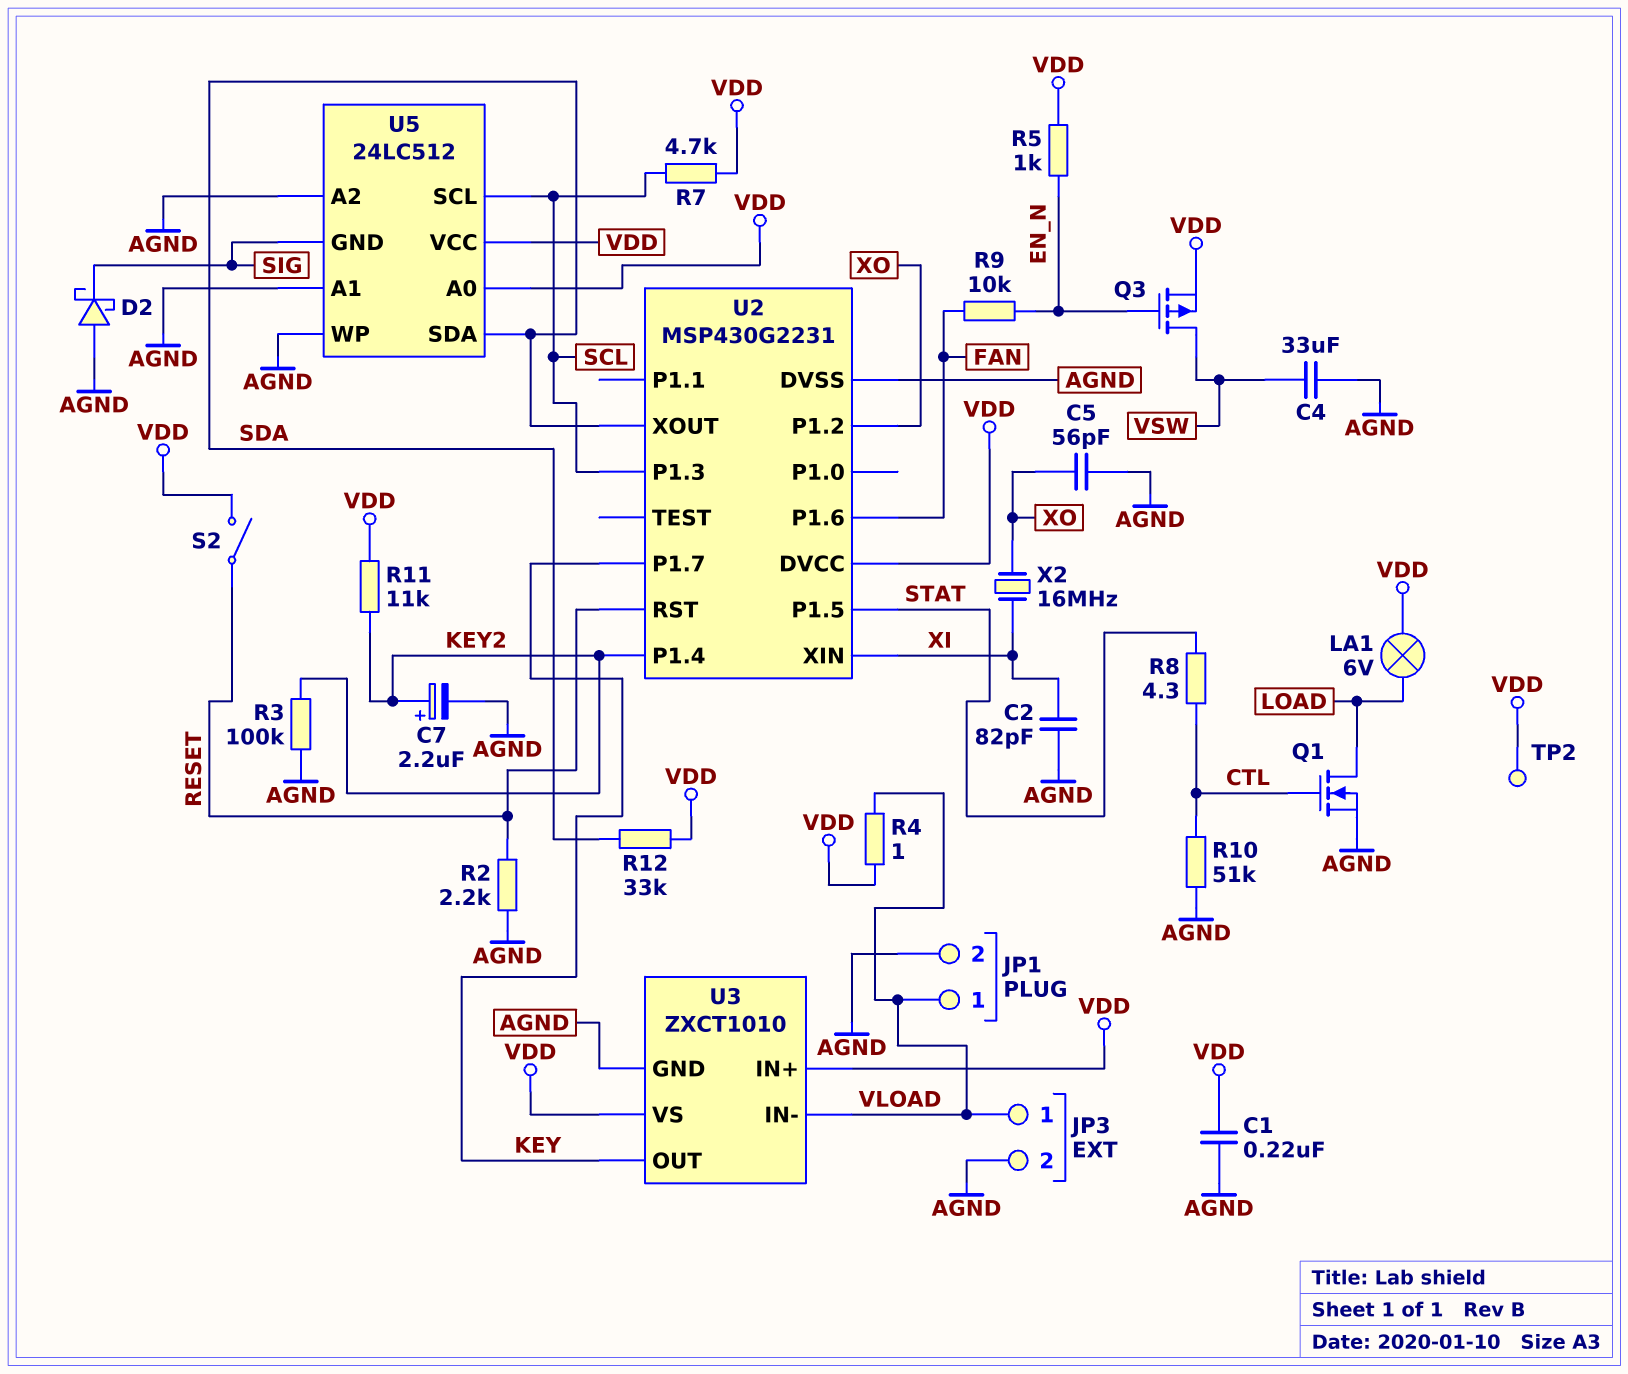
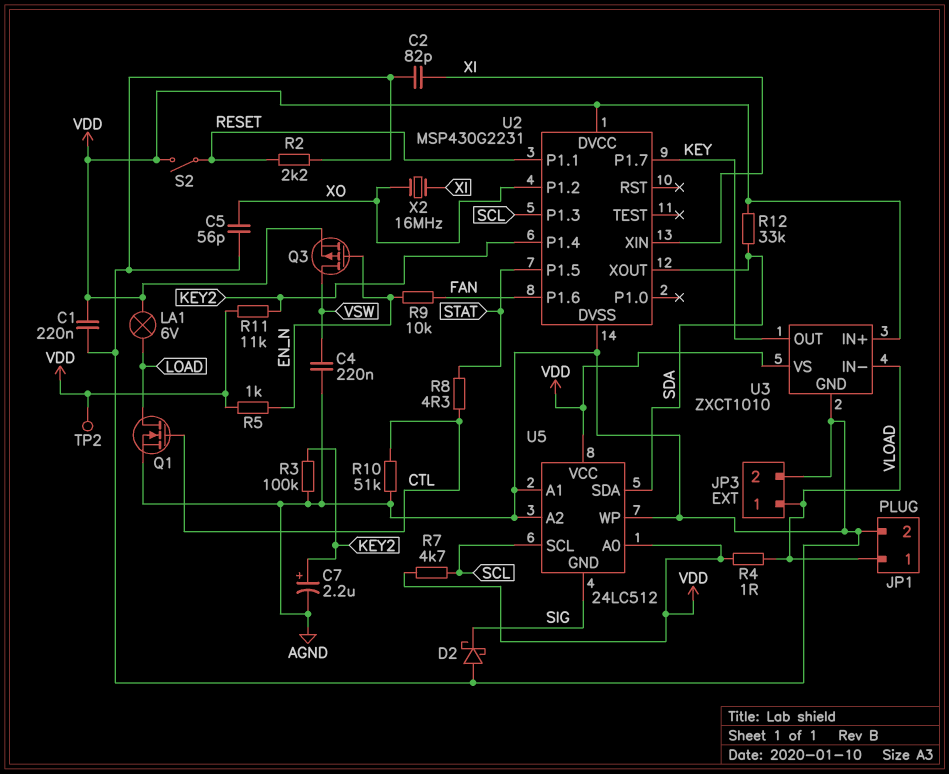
C4: 33uF (AGND, VSW) -> 220nF (AGND, VSW)
U2 pin P1.1: none -> RESET
U2 pin RST: RESET -> none

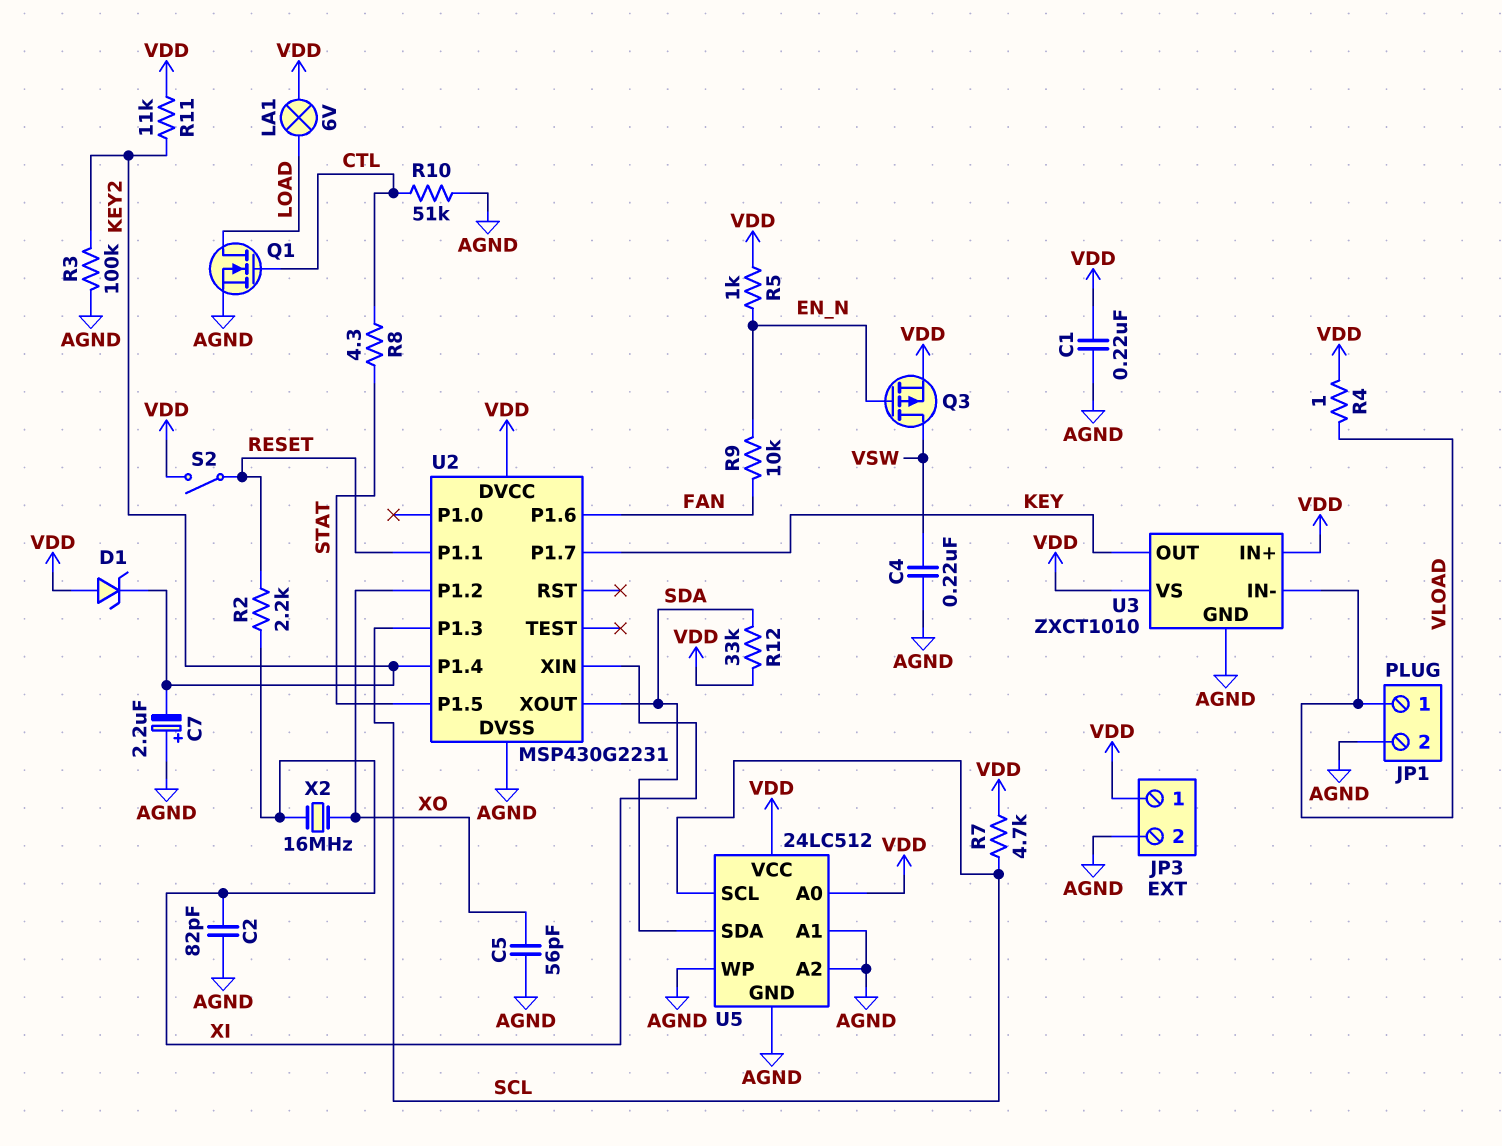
C7: 2.2uF (plus KEY2, minus AGND) -> 2.2uF (plus AGND, minus KEY2)
D1: none -> zener (A VDD, K KEY2)
D2: schottky (A AGND, K SIG) -> none
JP3 pin 1: VLOAD -> VDD
R2: 2.2k (AGND, RESET) -> 2.2k (RESET, XI)
TP2: test point (VDD) -> none
U5 pin GND: SIG -> AGND

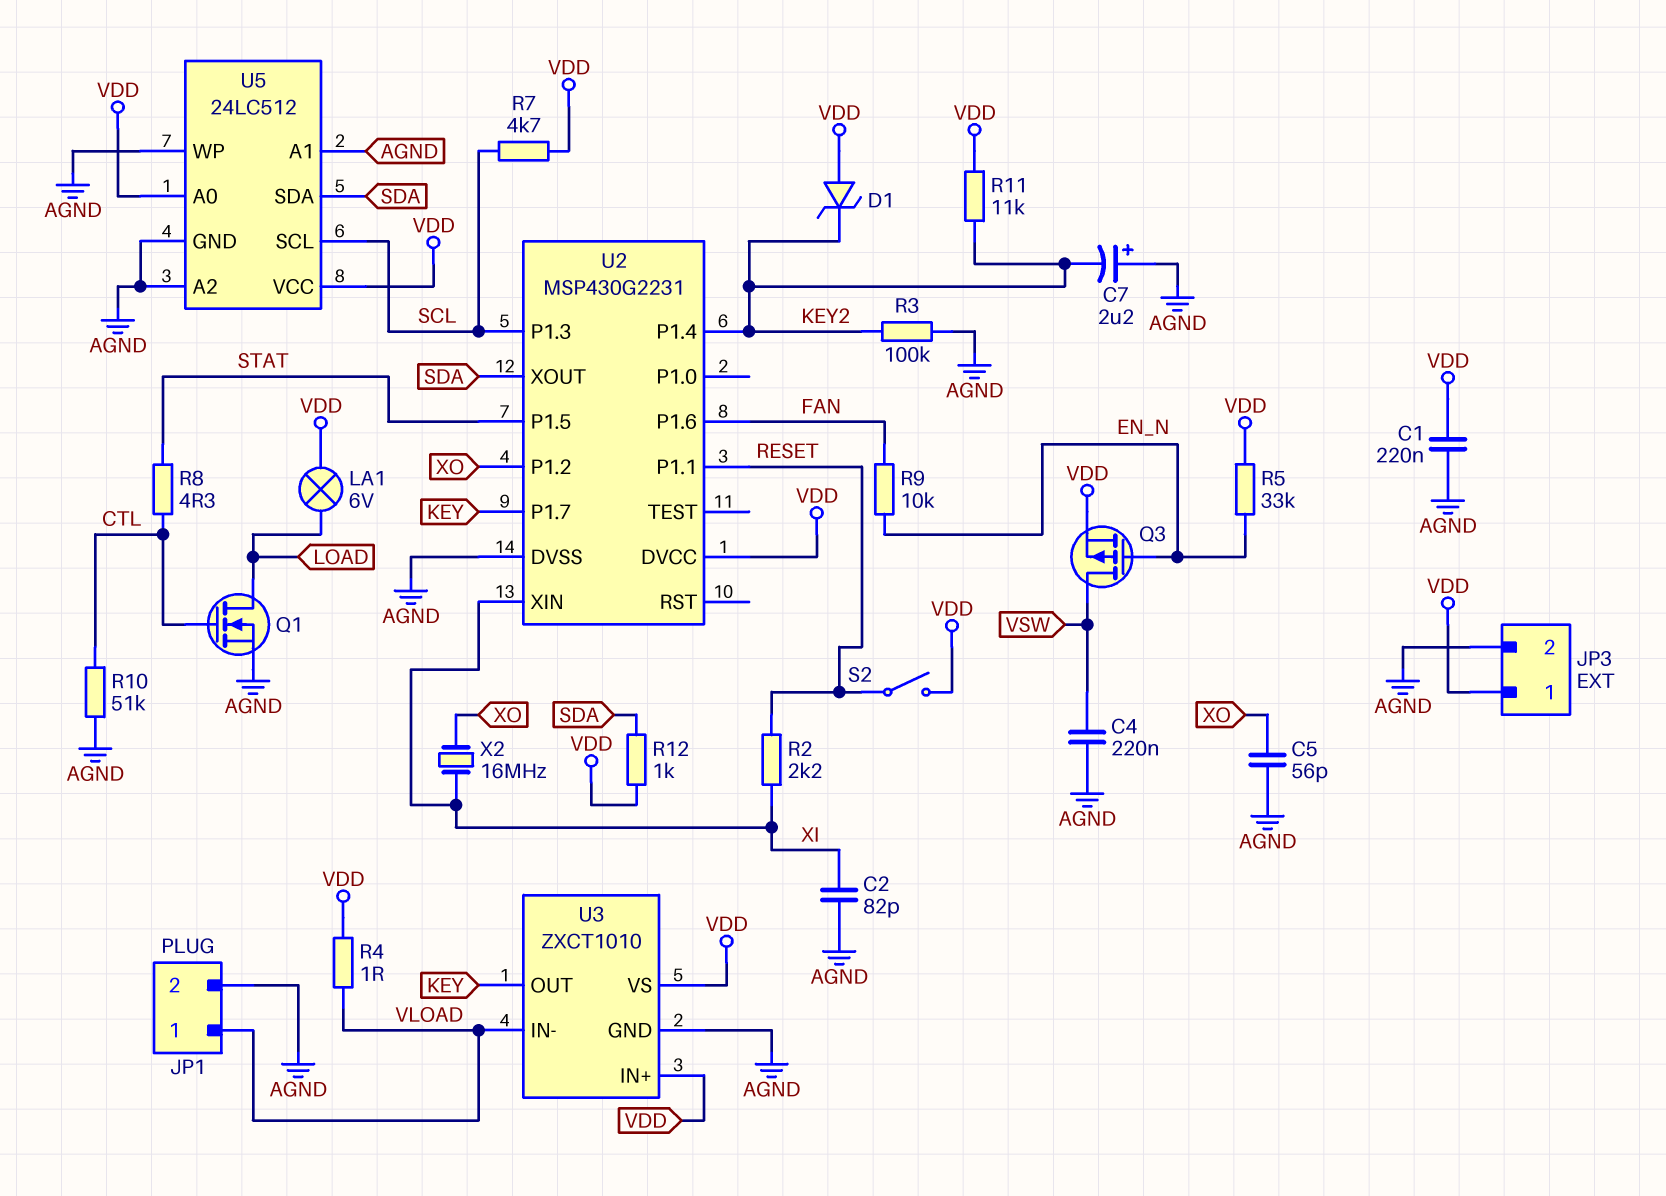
R5: 1k (EN_N, VDD) -> 33k (EN_N, VDD)
R12: 33k (SDA, VDD) -> 1k (SDA, VDD)

